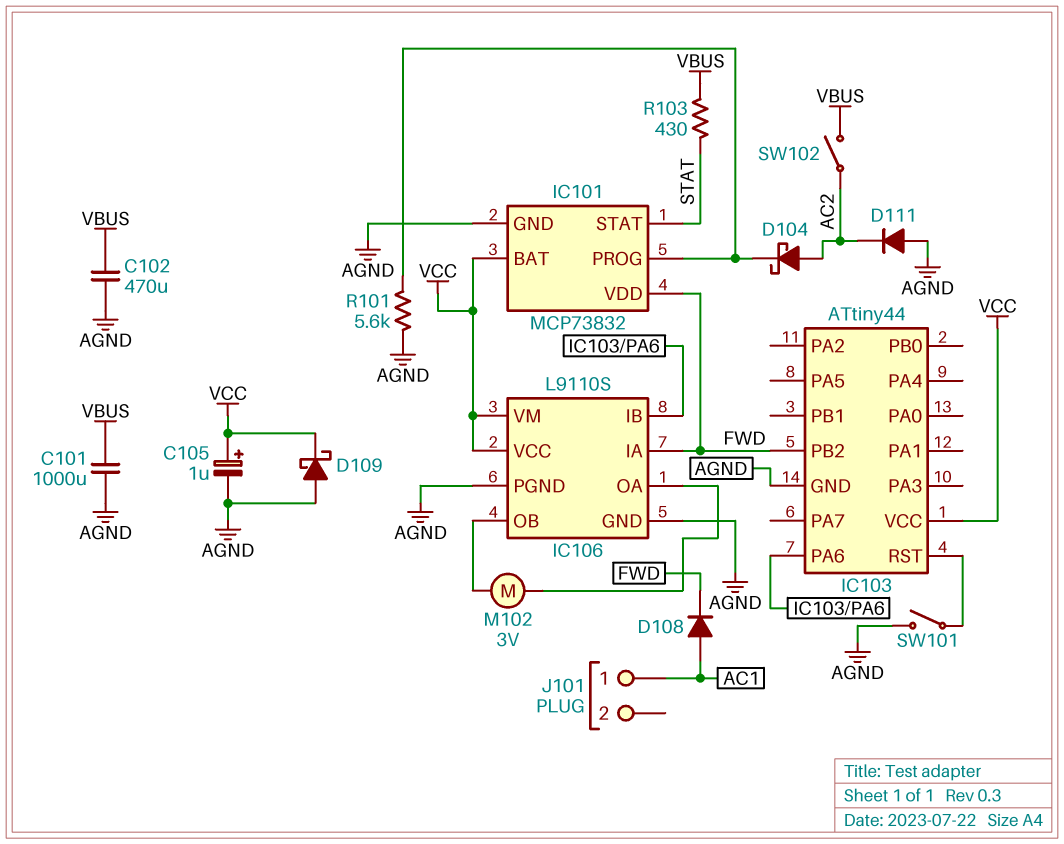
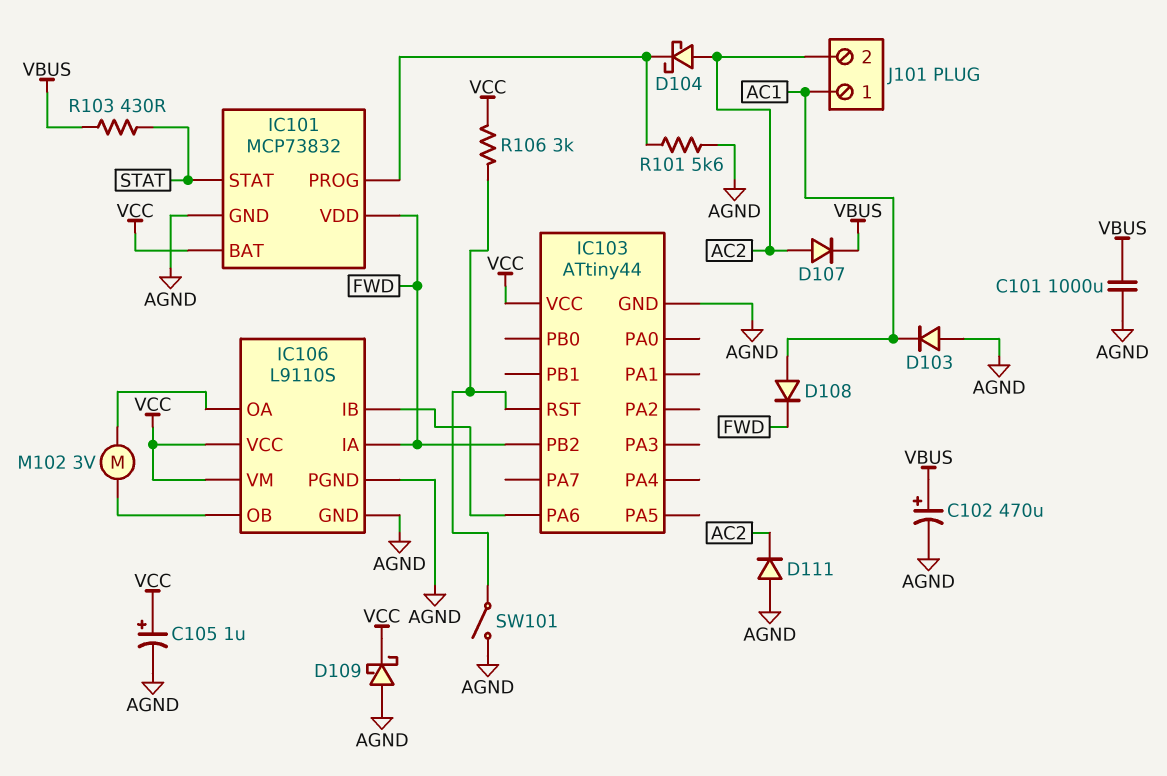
C102: 470uF (AGND, VBUS) -> 470uF (plus VBUS, minus AGND)
D103: none -> diode (A AGND, K AC1)
D107: none -> diode (A AC2, K VBUS)
J101 pin 2: none -> AC2
R106: none -> 3k (IC103/RST, VCC)
SW102: switch (AC2, VBUS) -> none

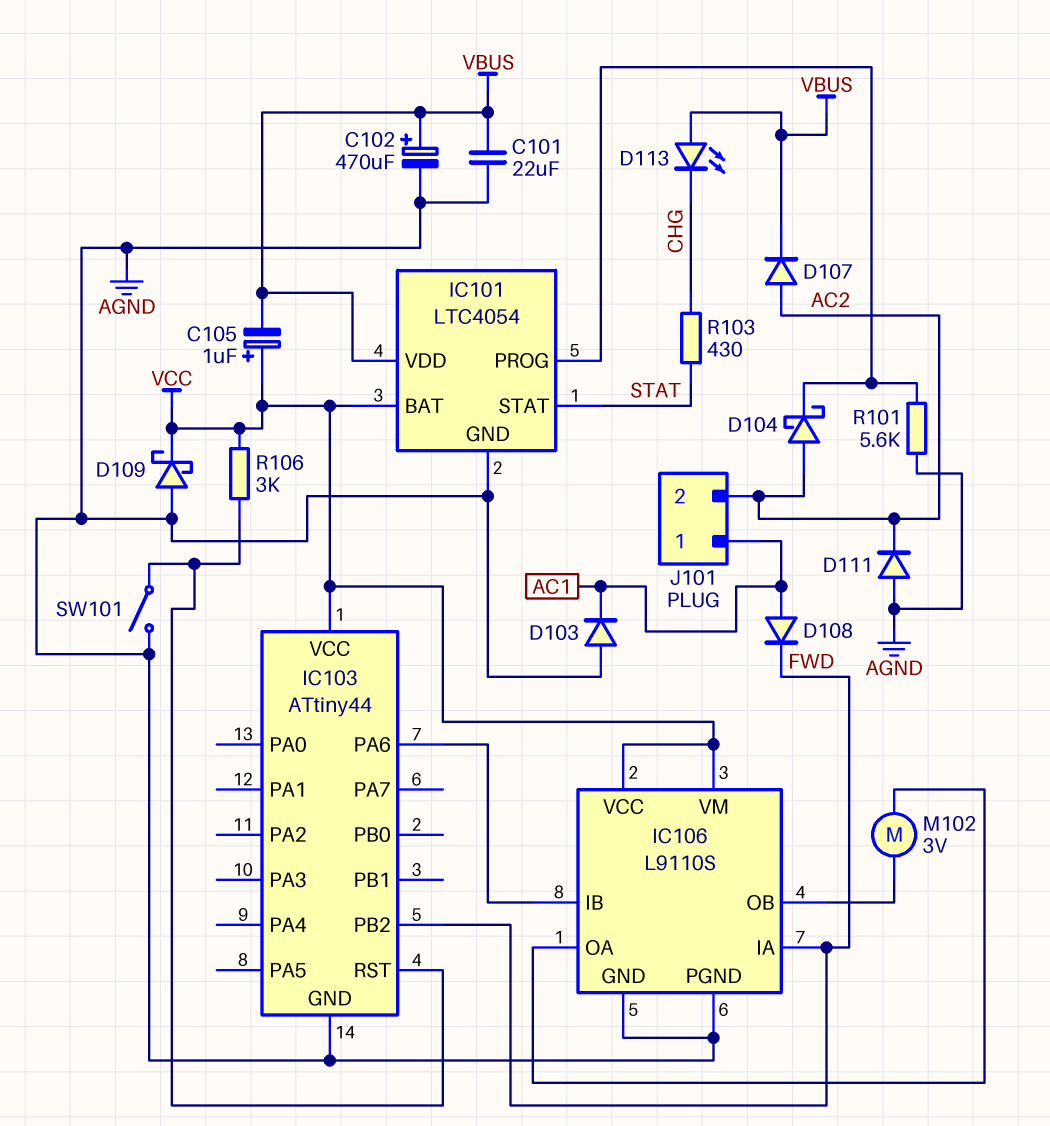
C101: 1000uF (AGND, VBUS) -> 22uF (AGND, VBUS)
C105: 1uF (plus VCC, minus AGND) -> 1uF (plus VCC, minus VBUS)
D113: none -> LED (A VBUS, K CHG)
IC101: MCP73832 -> LTC4054
IC101 pin VDD: FWD -> VBUS
R103: 430 (STAT, VBUS) -> 430 (CHG, STAT)

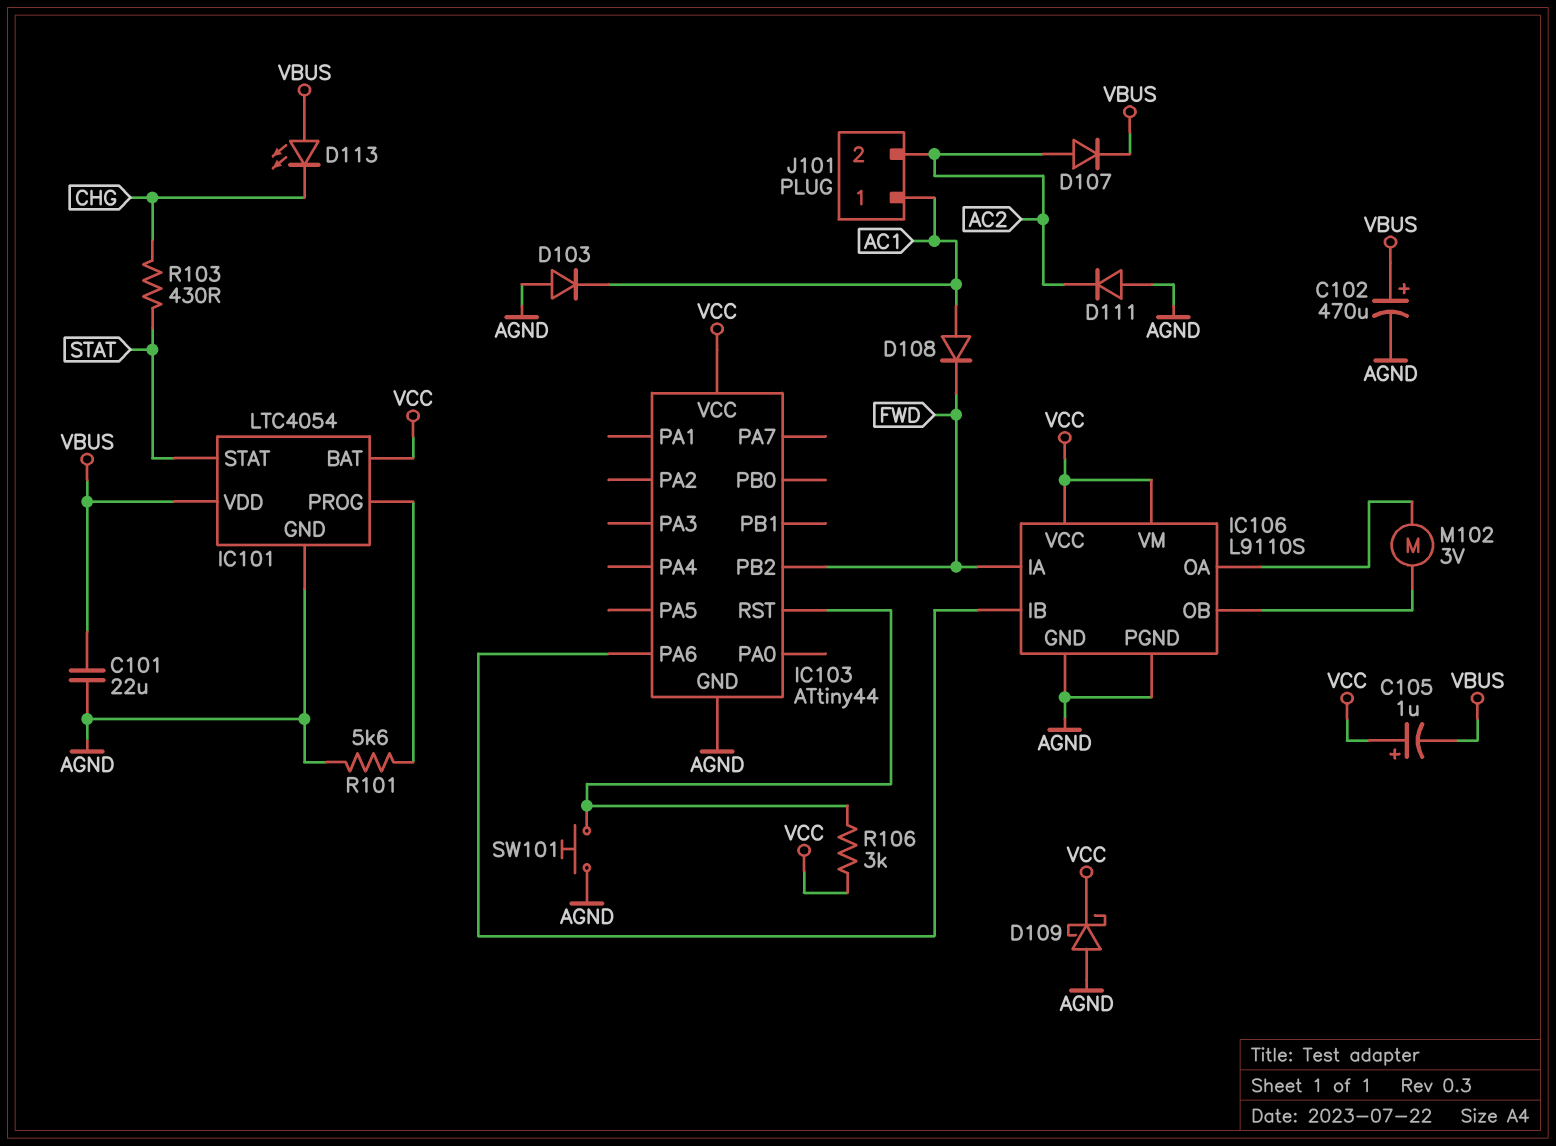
D104: schottky (A AC2, K IC101/PROG) -> none
SW101: switch (AGND, IC103/RST) -> button (AGND, IC103/RST)

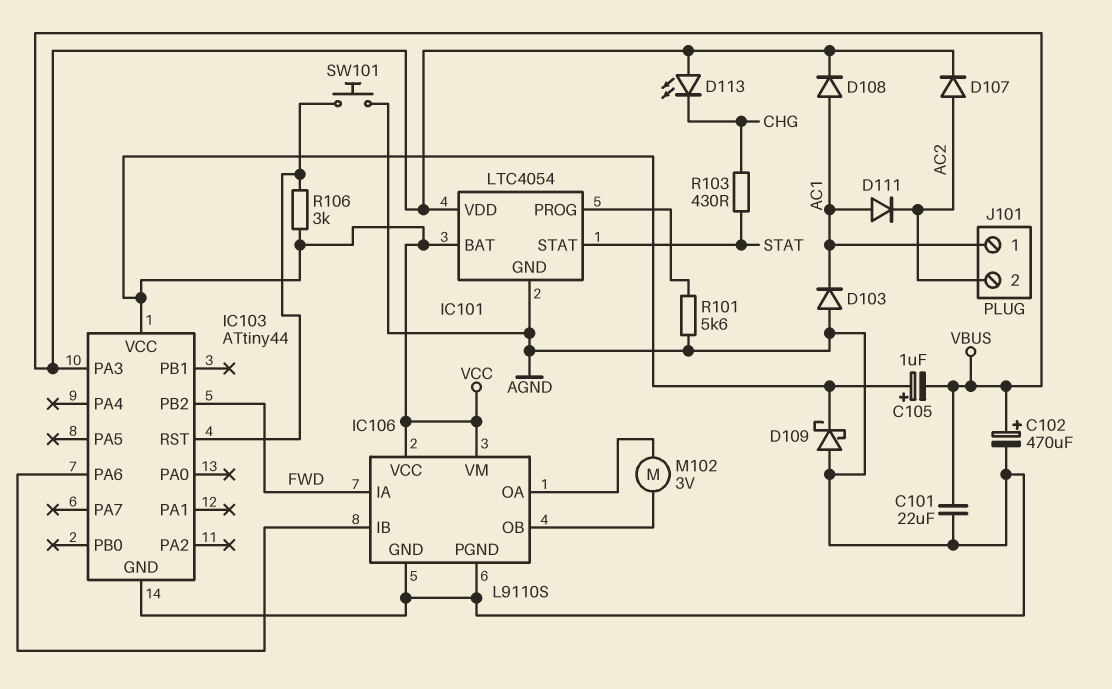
D108: diode (A AC1, K FWD) -> diode (A AC1, K VBUS)
D111: diode (A AGND, K AC2) -> diode (A AC1, K AC2)
IC103 pin PA3: none -> VBUS

